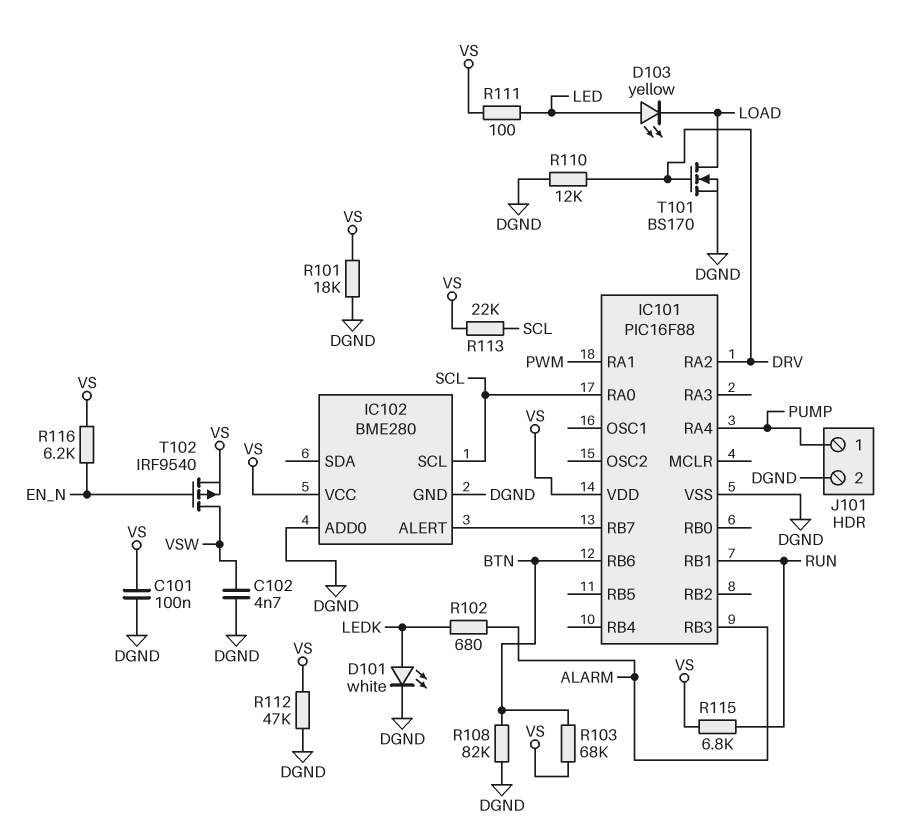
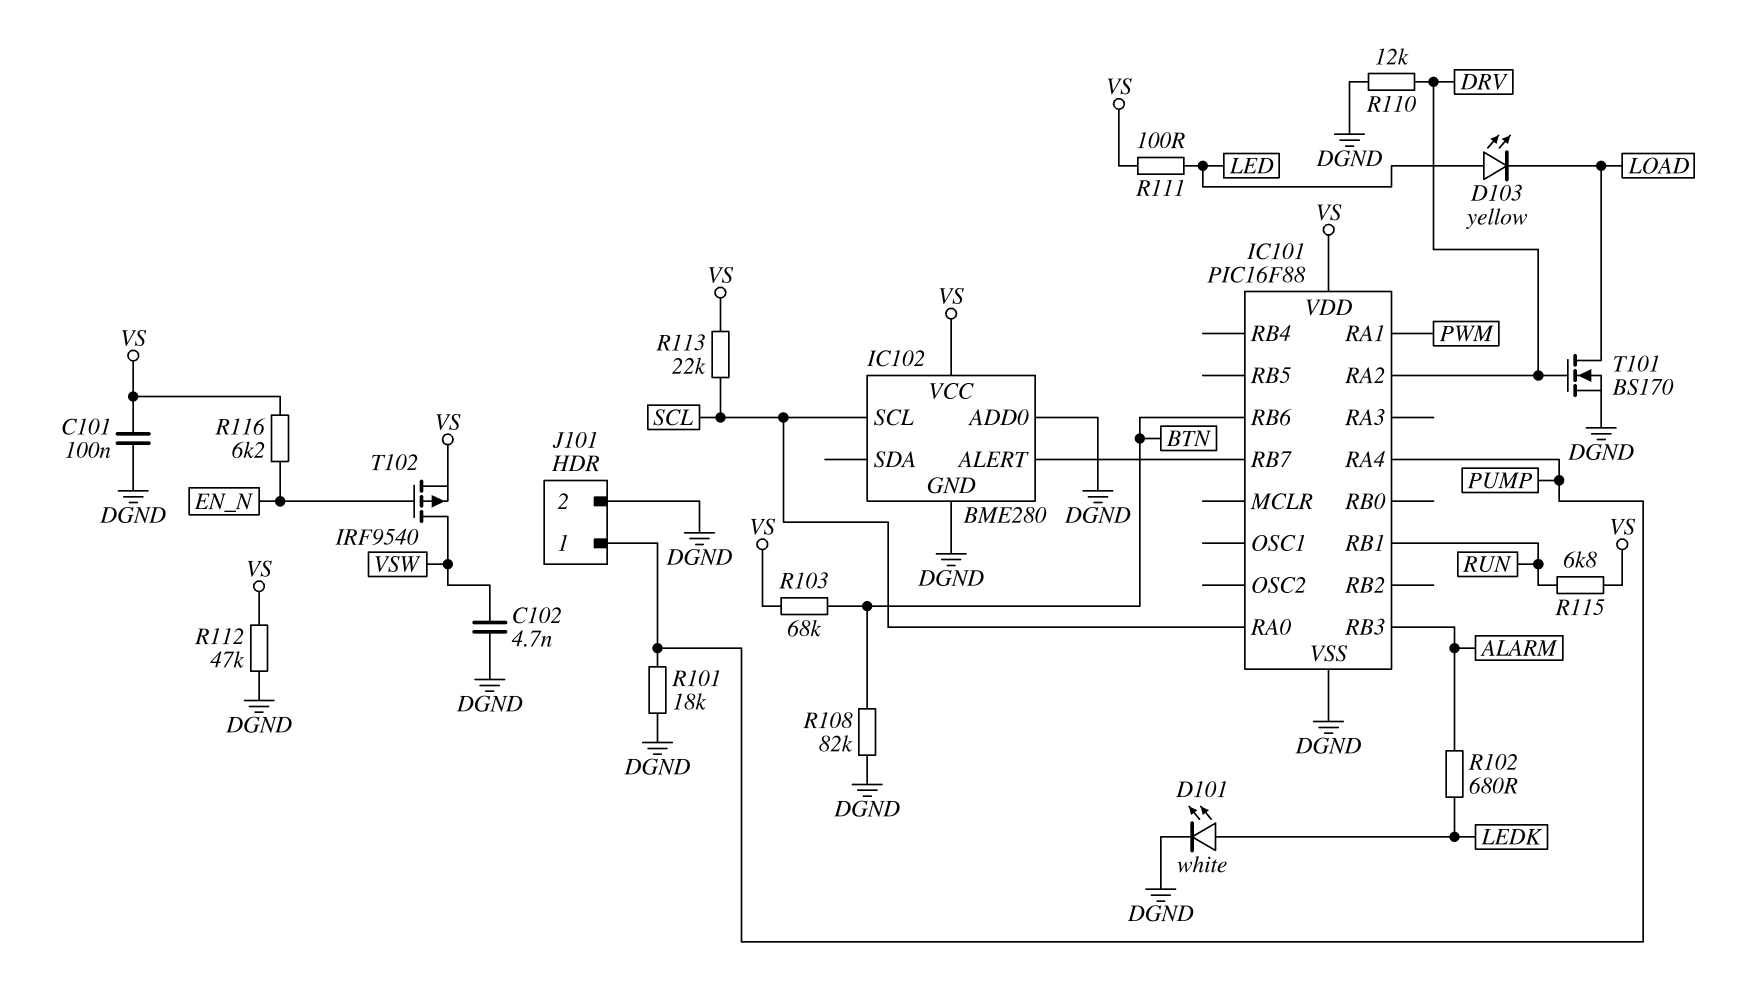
R101: 18k (DGND, VS) -> 18k (DGND, PUMP)

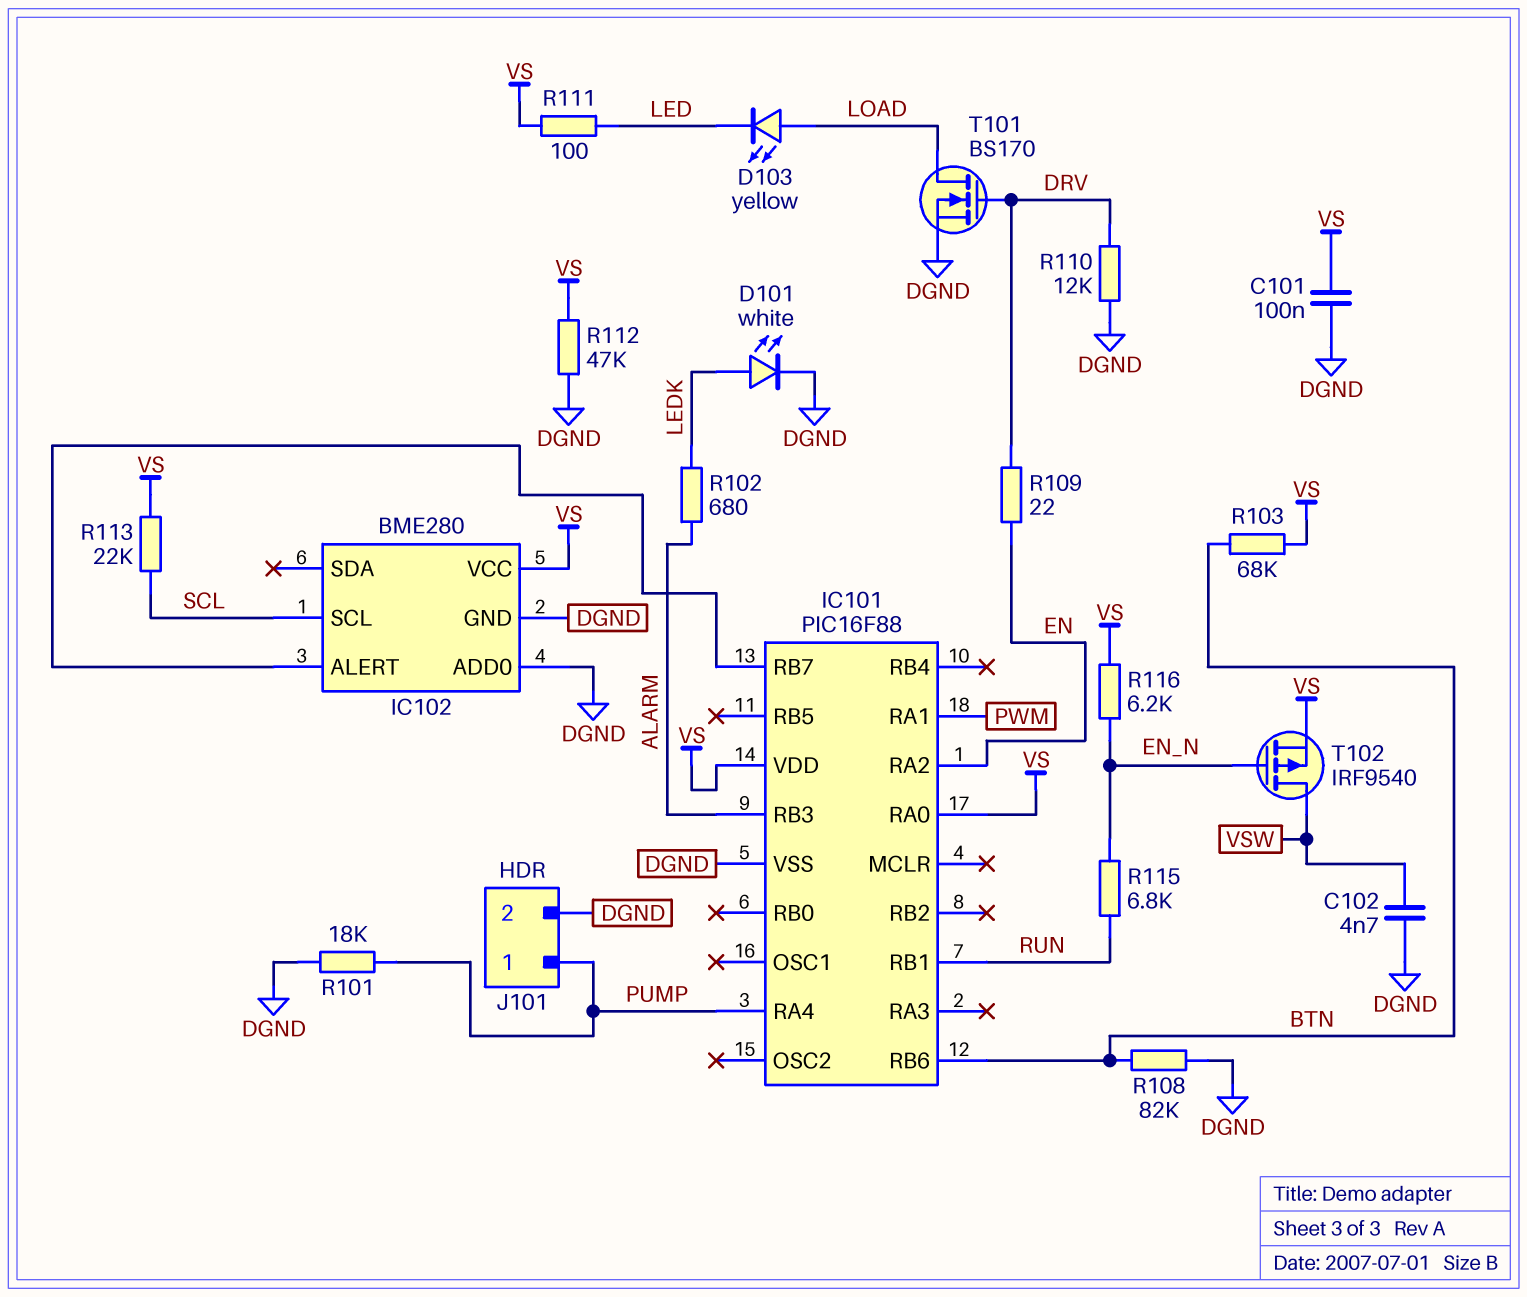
D103: LED yellow (A LED, K LOAD) -> LED yellow (A LOAD, K LED)
IC101 pin RA0: SCL -> VS
IC101 pin RA2: DRV -> EN
R109: none -> 22 (DRV, EN)
R115: 6.8k (RUN, VS) -> 6.8k (EN_N, RUN)

